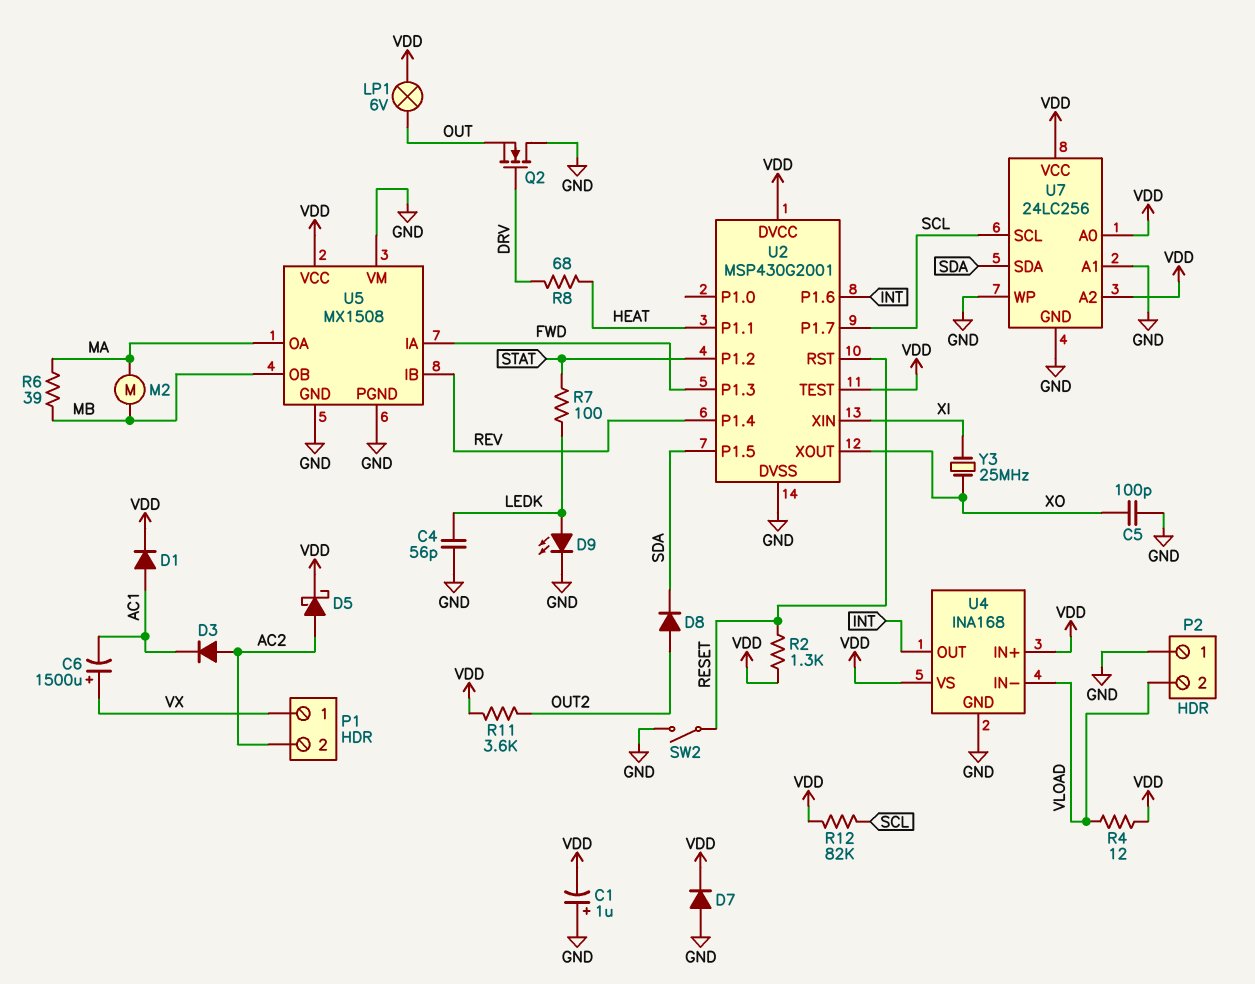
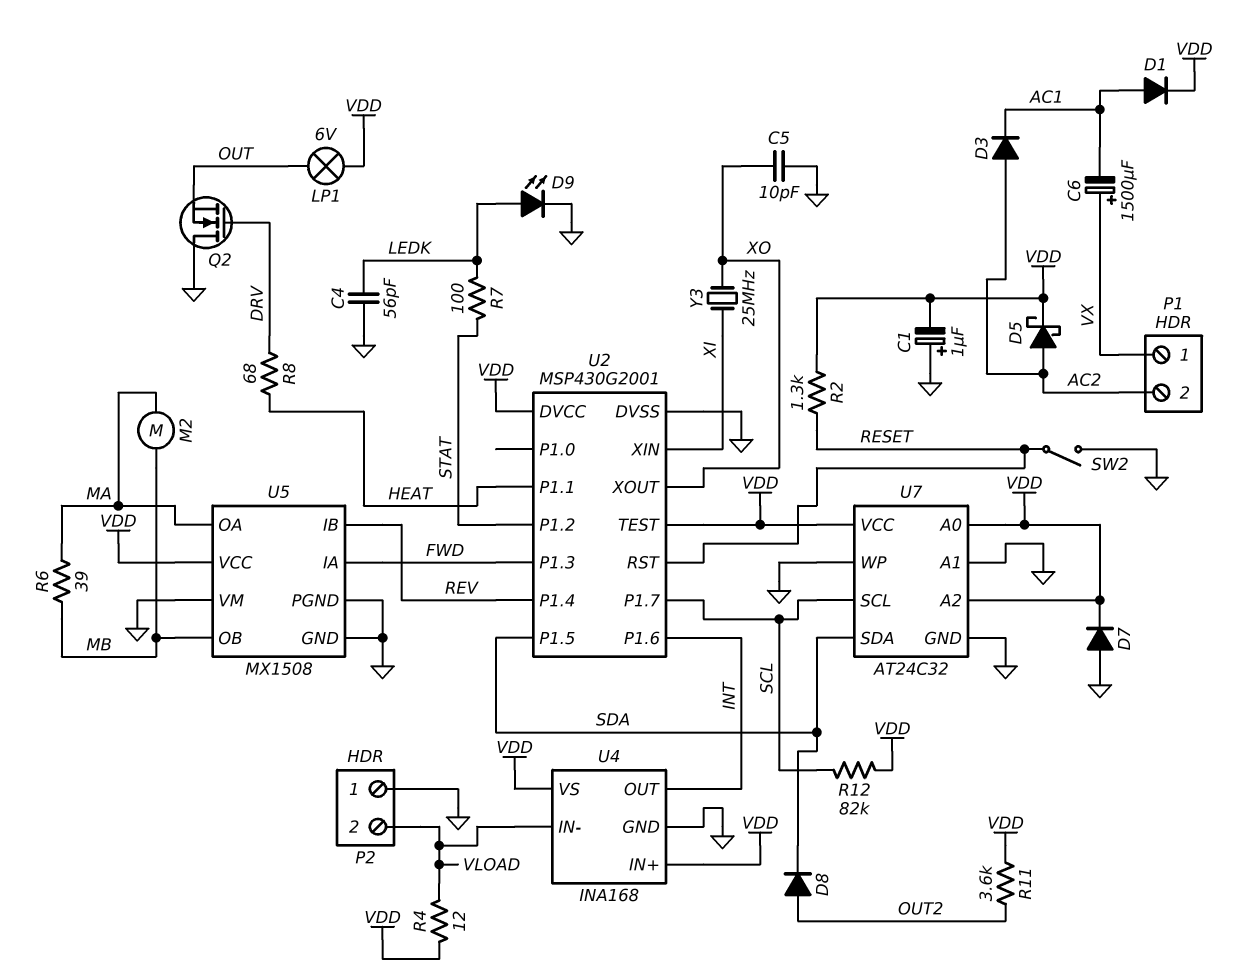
C5: 100pF (GND, XO) -> 10pF (GND, XO)
U7: 24LC256 -> AT24C32

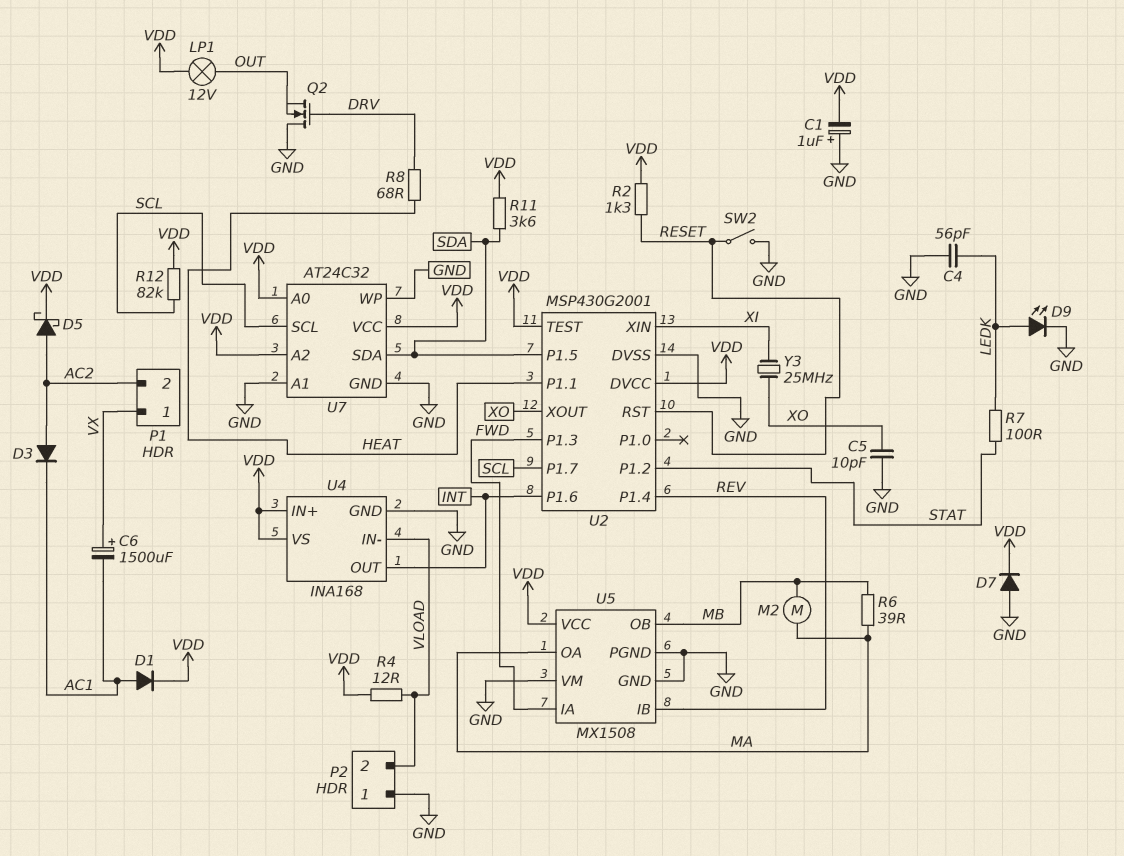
D8: diode (A OUT2, K SDA) -> none
LP1: lamp 6V (OUT, VDD) -> lamp 12V (OUT, VDD)
R11: 3.6k (OUT2, VDD) -> 3.6k (SDA, VDD)

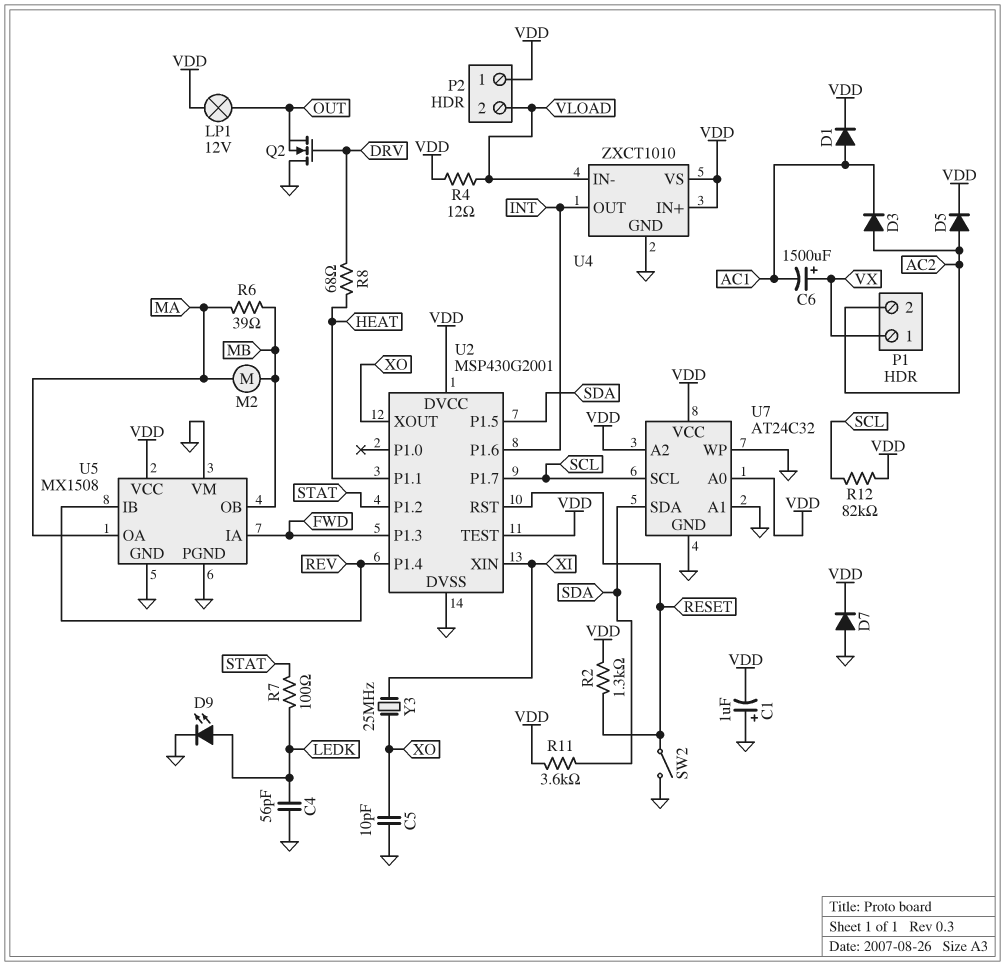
D5: schottky (A AC2, K VDD) -> diode (A AC2, K VDD)
P2 pin 1: GND -> VDD
U4: INA168 -> ZXCT1010

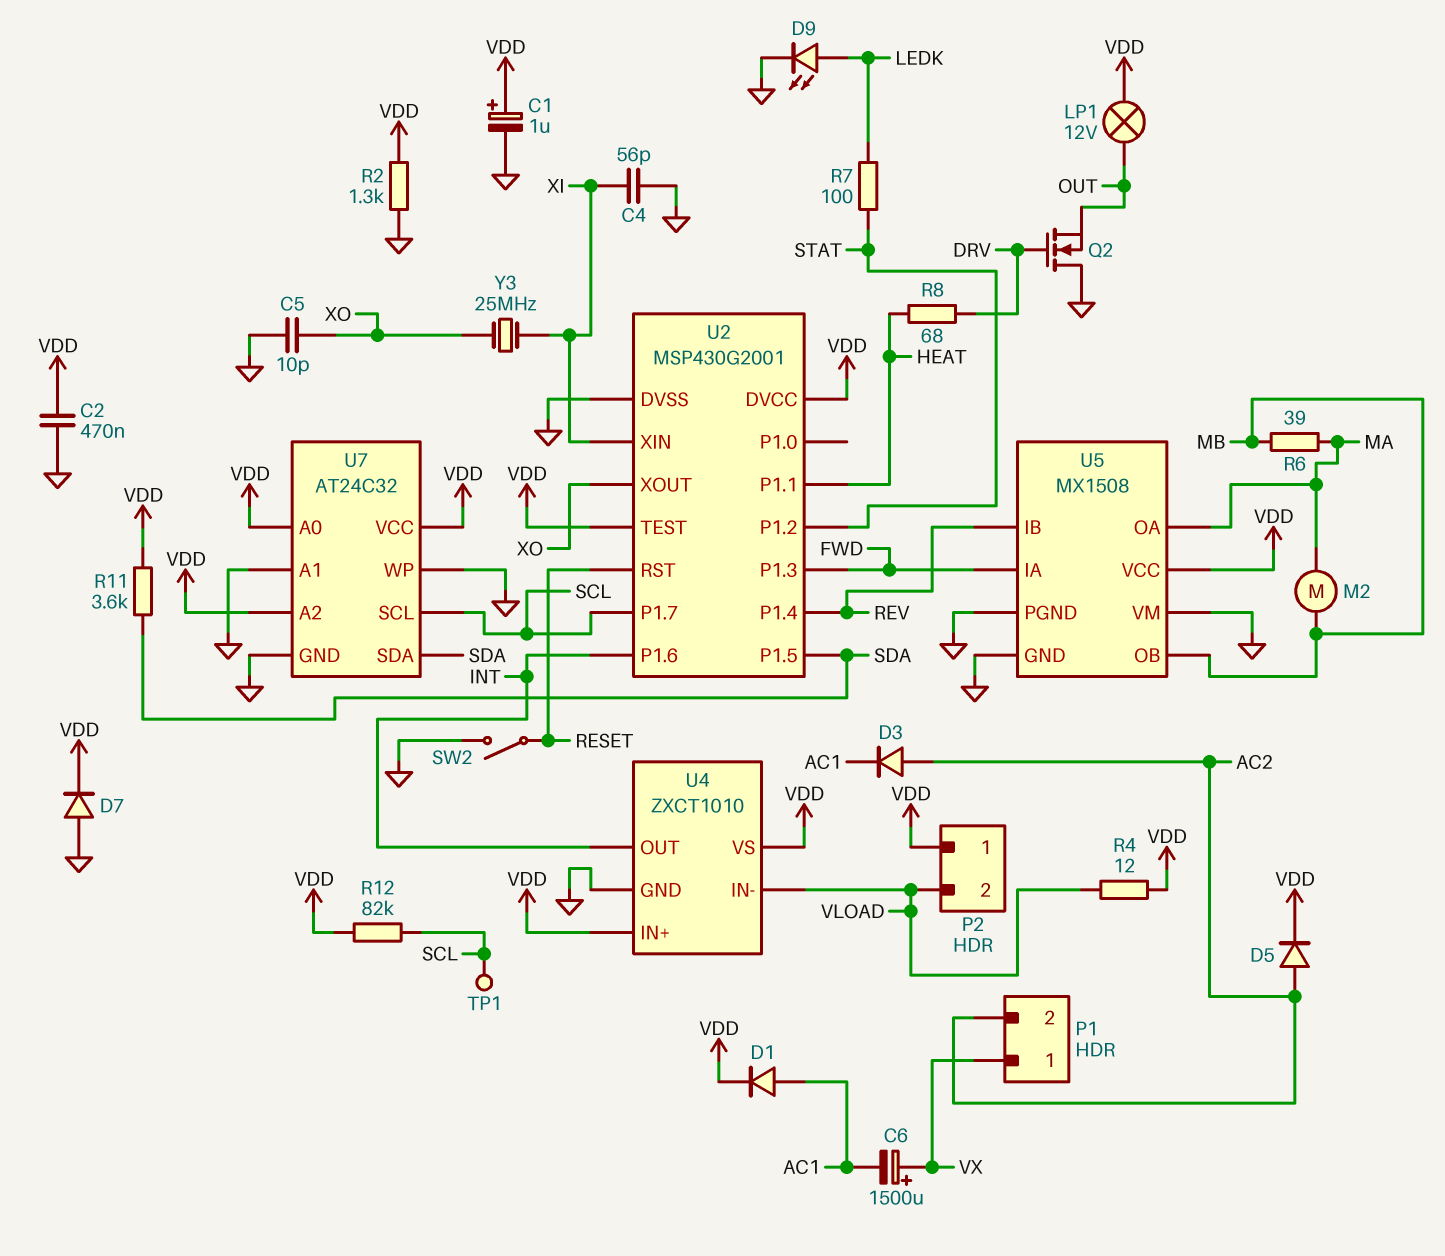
C1: 1uF (plus GND, minus VDD) -> 1uF (plus VDD, minus GND)
C2: none -> 470nF (GND, VDD)
C4: 56pF (GND, LEDK) -> 56pF (GND, XI)
R2: 1.3k (RESET, VDD) -> 1.3k (GND, VDD)
TP1: none -> test point (SCL)

